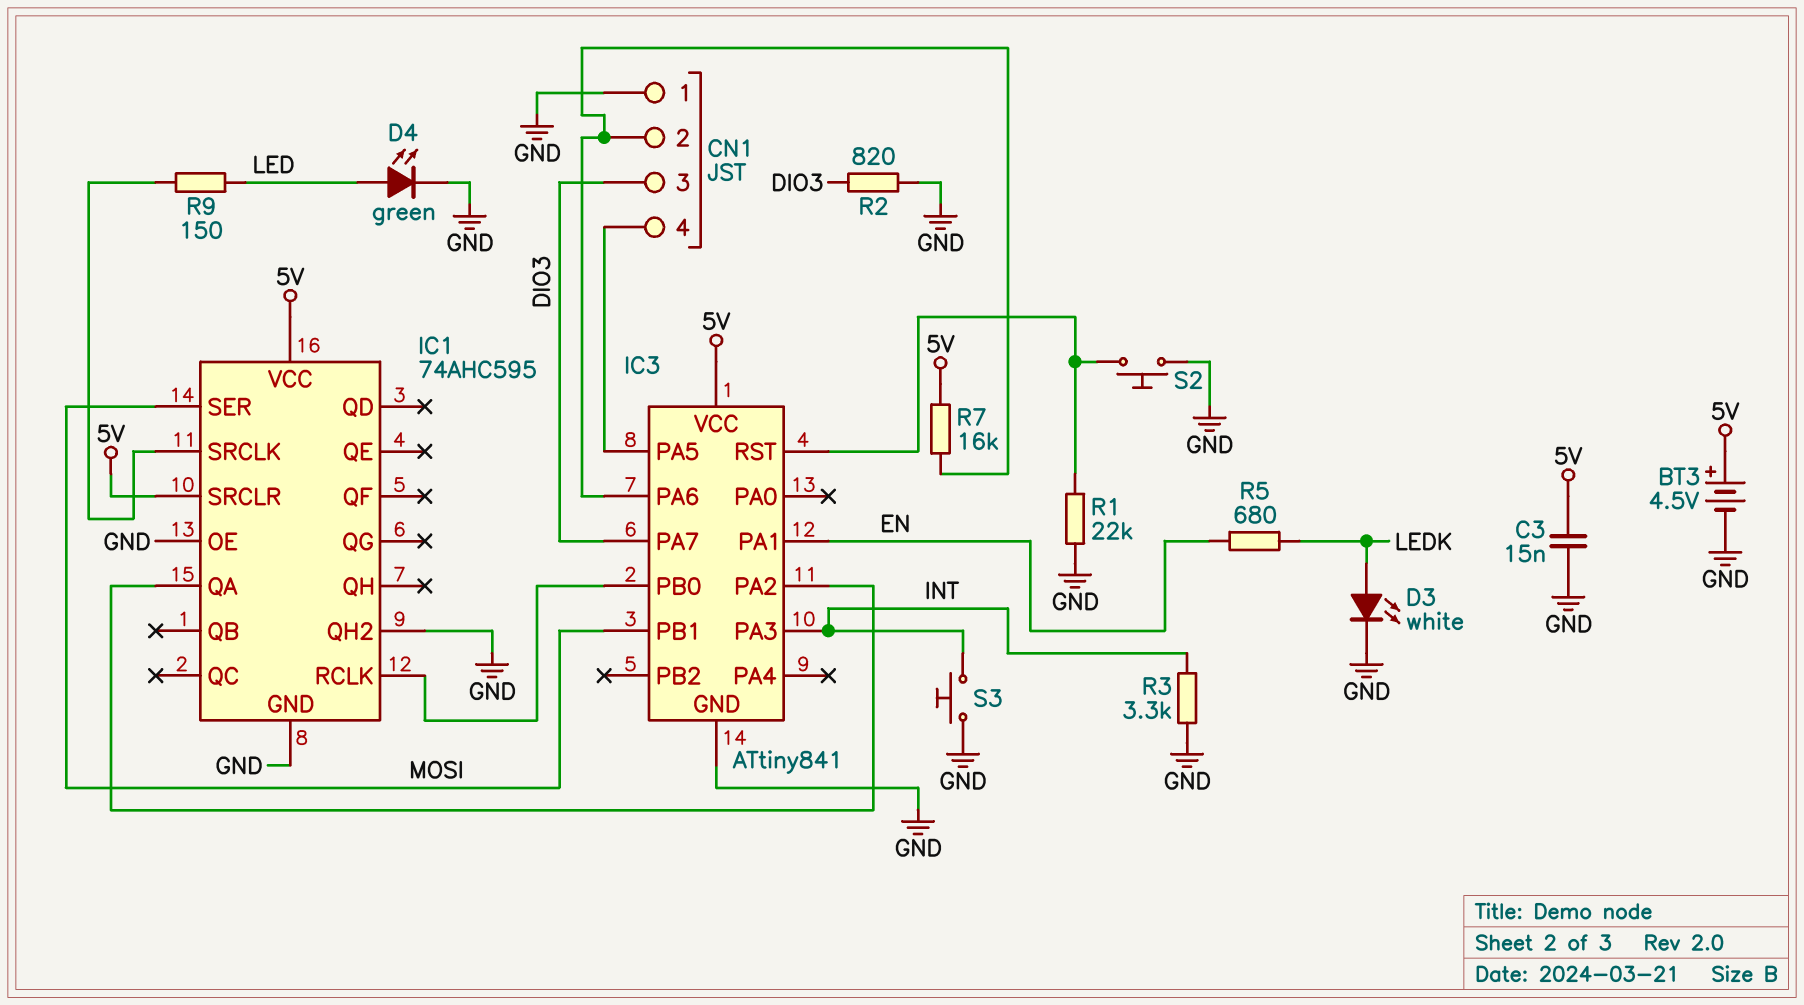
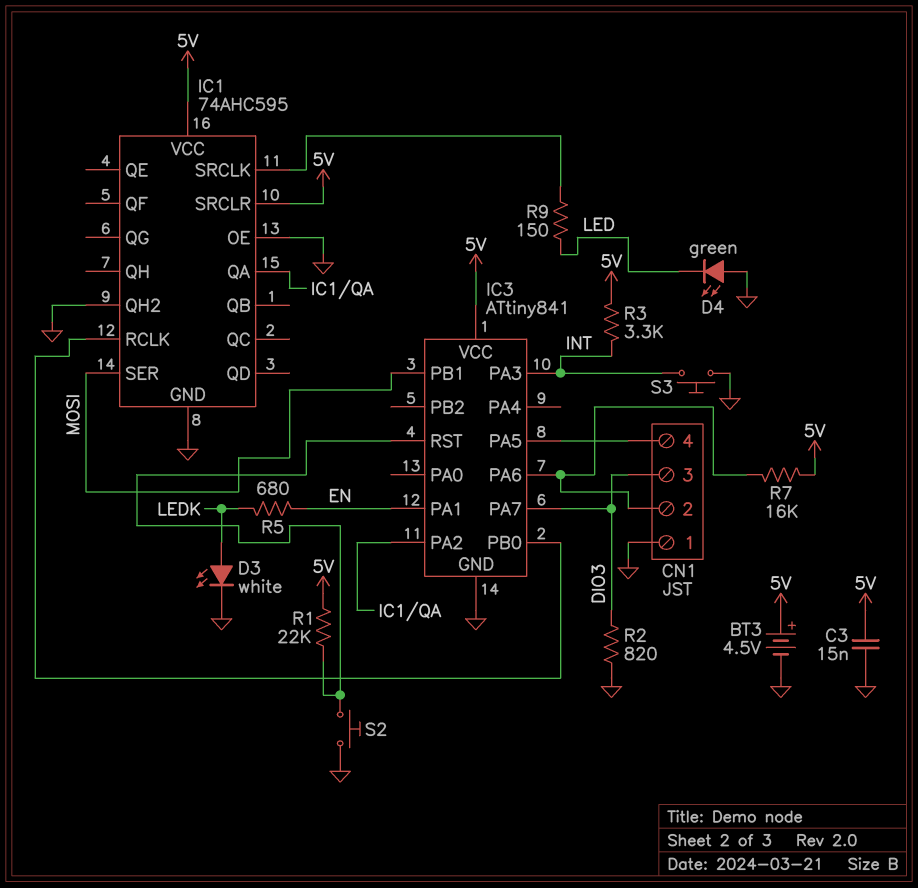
D4: LED green (A LED, K GND) -> LED green (A GND, K LED)
R1: 22k (GND, IC3/RST) -> 22k (5V, IC3/RST)
R3: 3.3k (GND, INT) -> 3.3k (5V, INT)

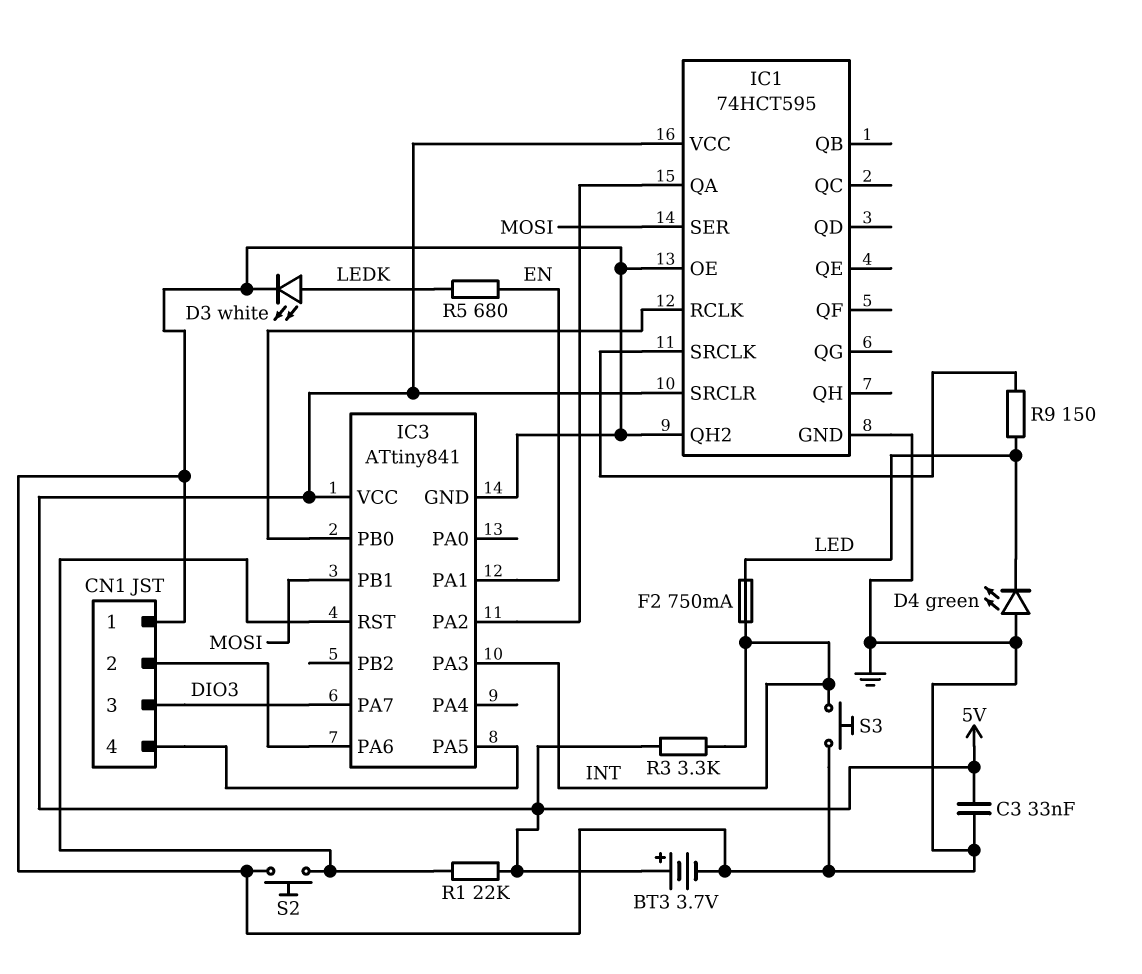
BT3: 4.5V (plus 5V, minus GND) -> 3.7V (plus 5V, minus GND)
C3: 15nF (5V, GND) -> 33nF (5V, GND)
F2: none -> 750mA (INT, LED)
IC1: 74AHC595 -> 74HCT595
R2: 820 (DIO3, GND) -> none
R7: 16k (5V, CN1/2) -> none

